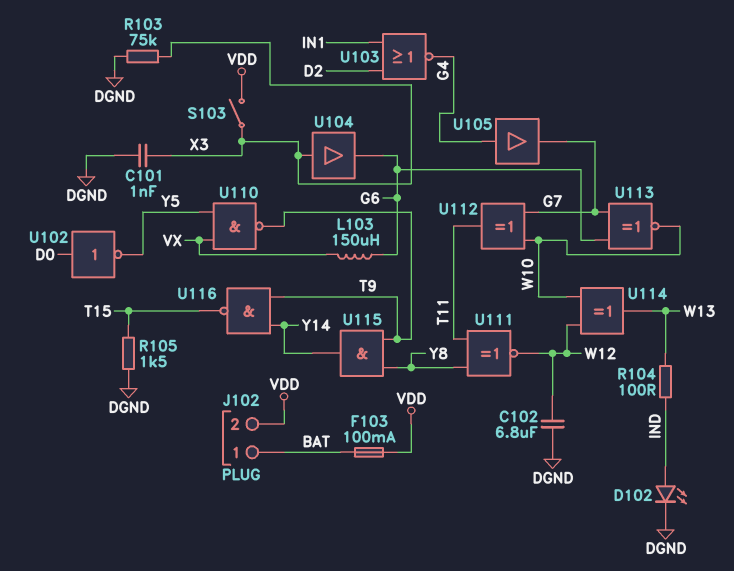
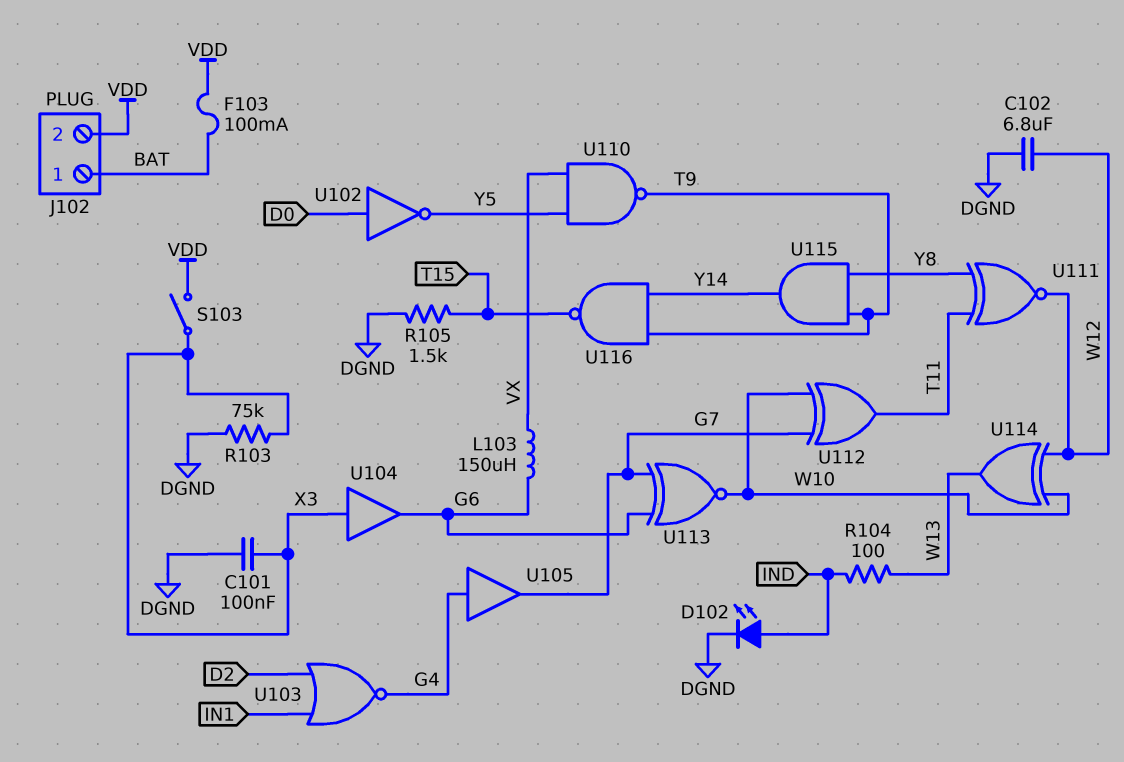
C101: 1nF (DGND, X3) -> 100nF (DGND, X3)

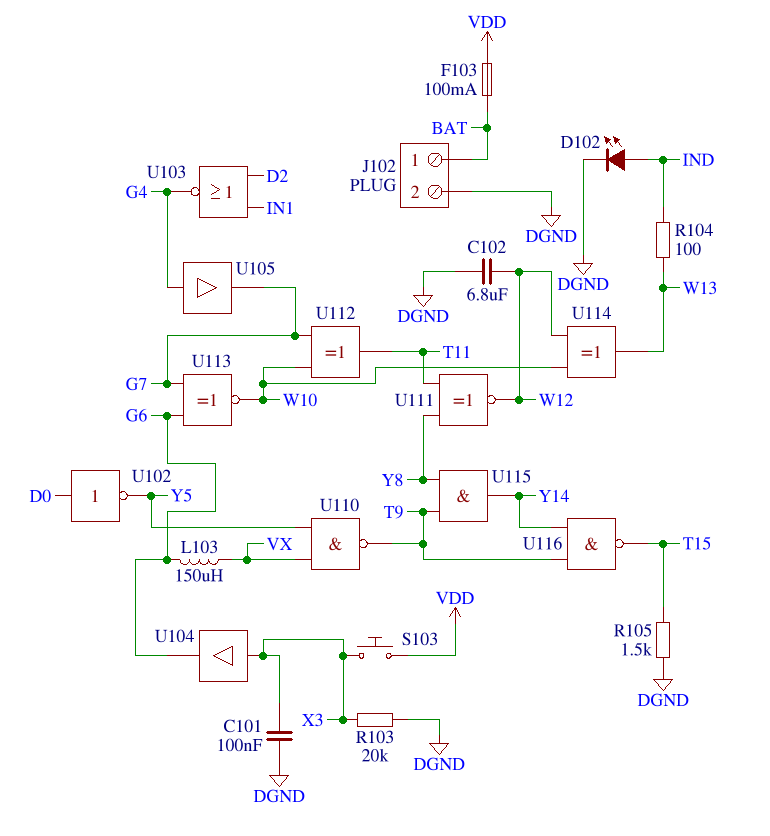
J102 pin 2: VDD -> DGND
R103: 75k (DGND, X3) -> 20k (DGND, X3)
S103: switch (VDD, X3) -> button (VDD, X3)

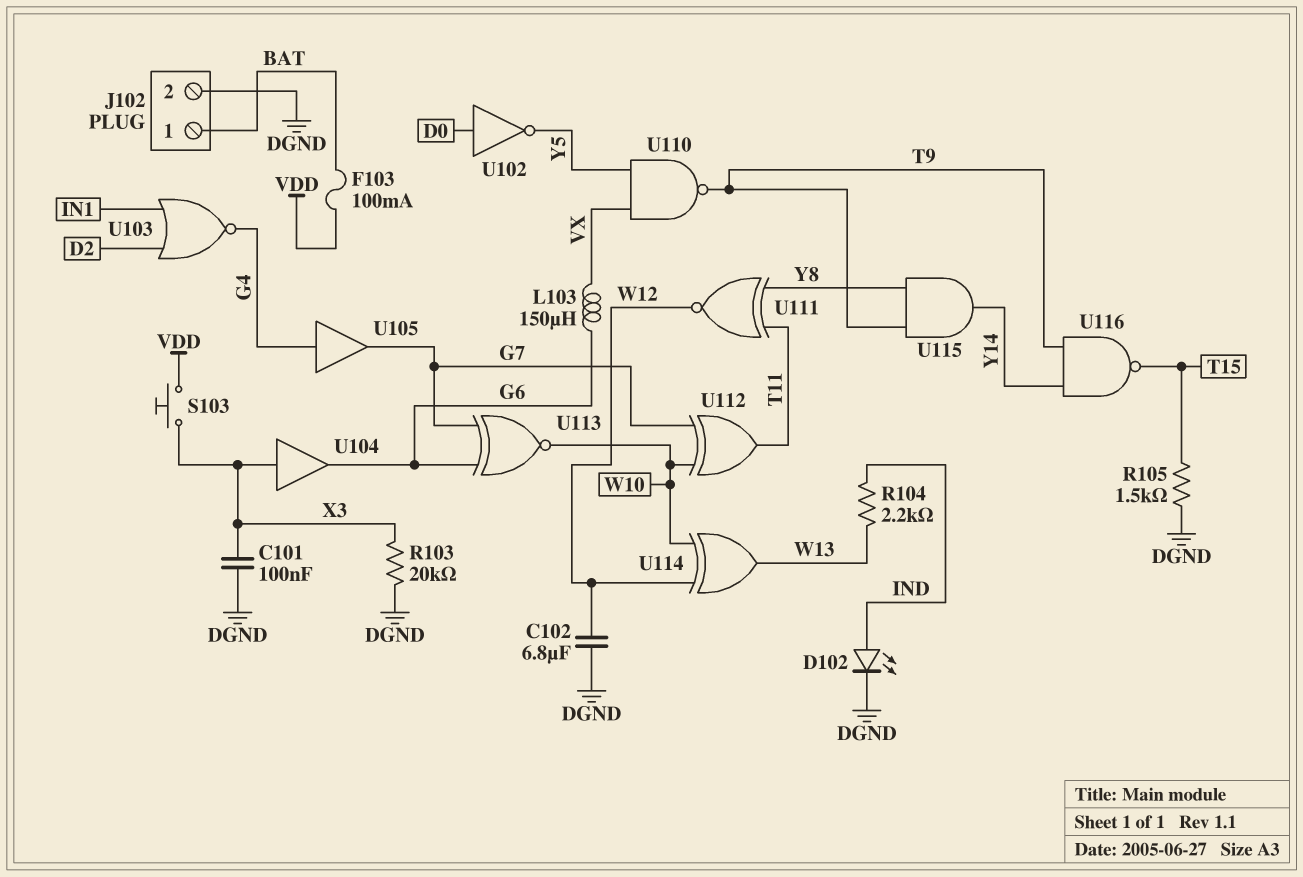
R104: 100 (IND, W13) -> 2.2k (IND, W13)

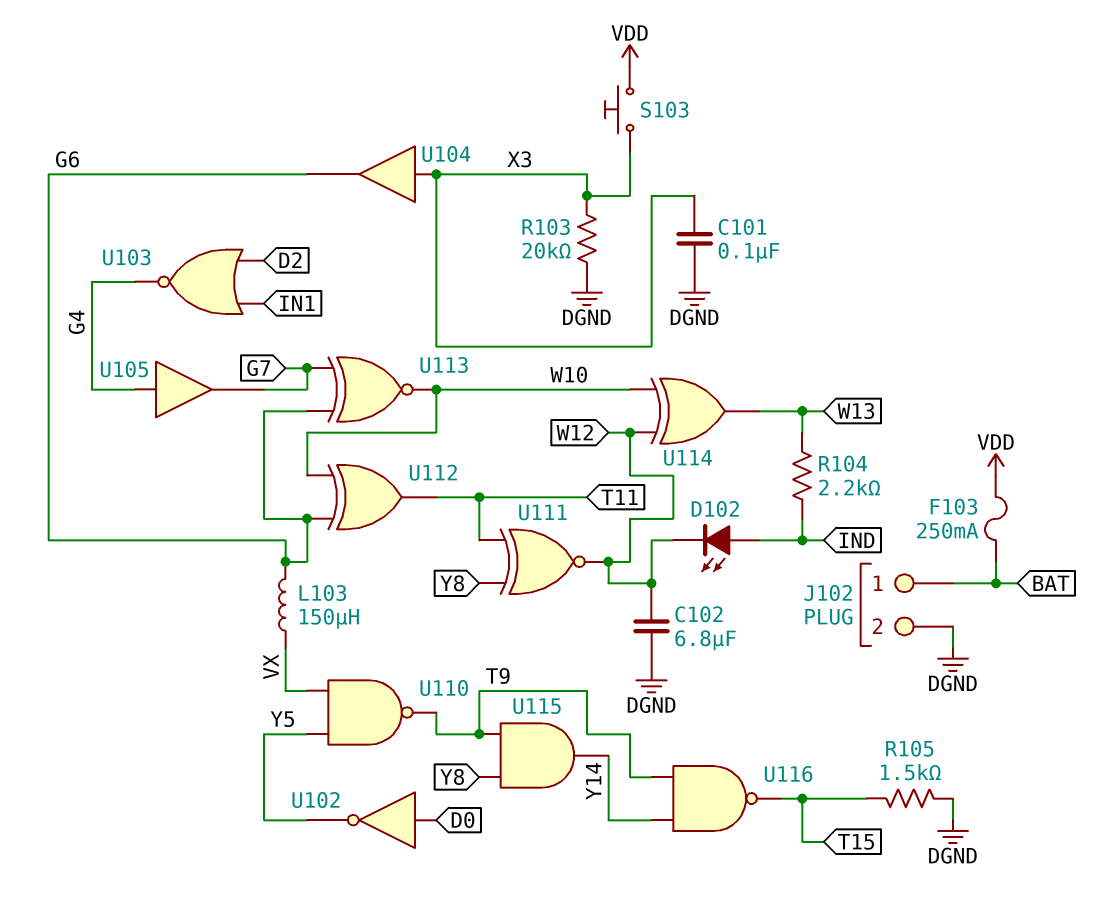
D102: LED (A IND, K DGND) -> LED (A IND, K W12)
F103: 100mA (BAT, VDD) -> 250mA (BAT, VDD)
U112: XOR (in G7, in W10, out T11) -> XOR (in G6, in W10, out T11)

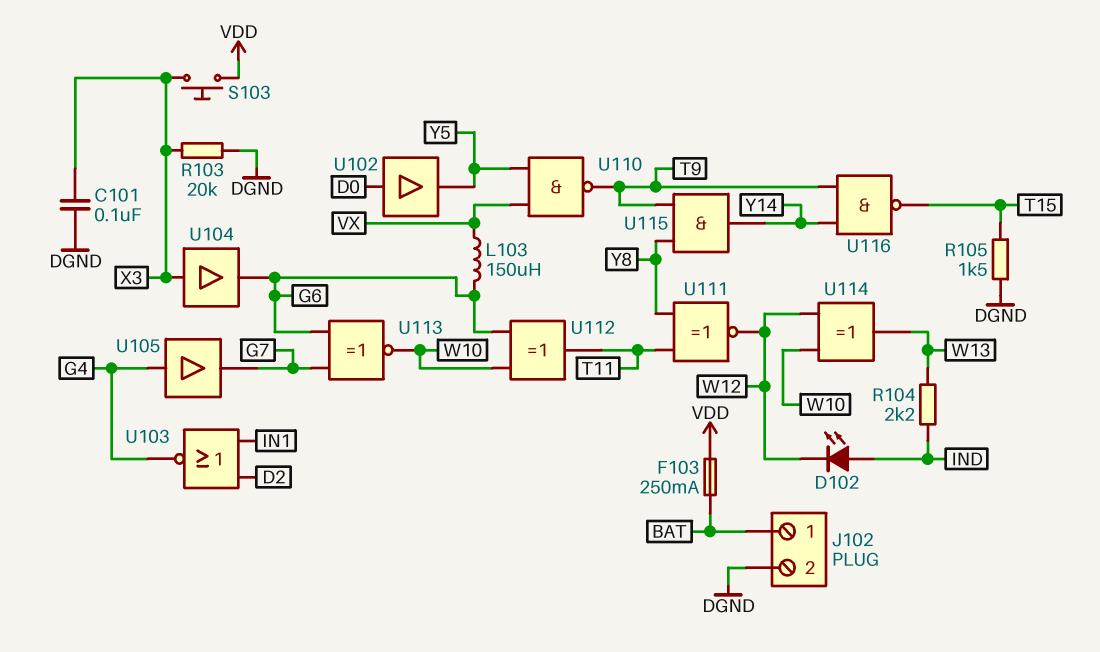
C102: 6.8uF (DGND, W12) -> none
U102: NOT (in D0, out Y5) -> buffer (in D0, out Y5)

